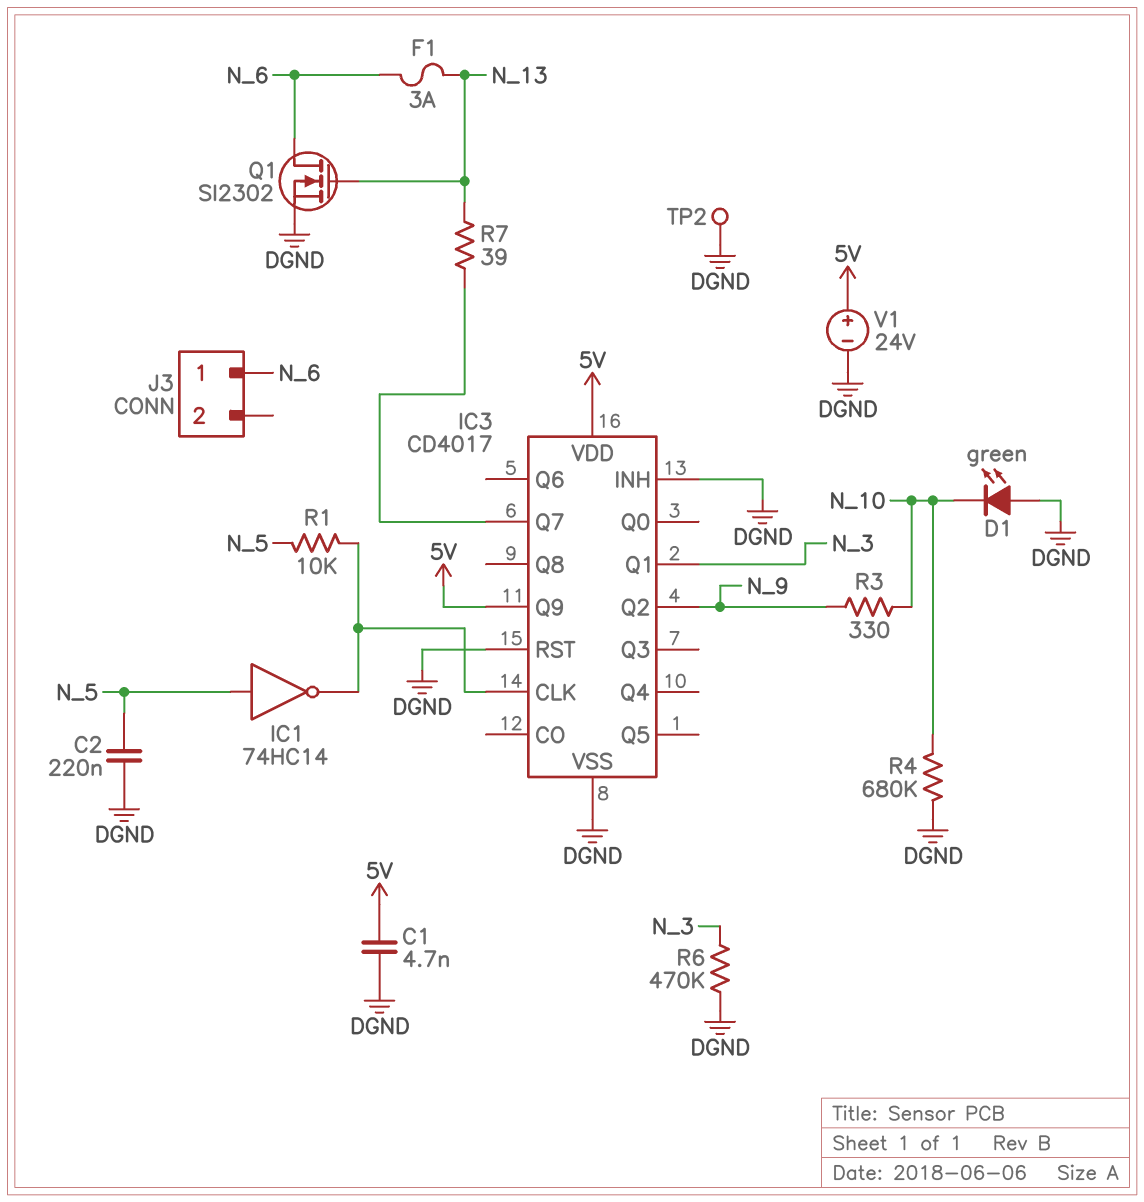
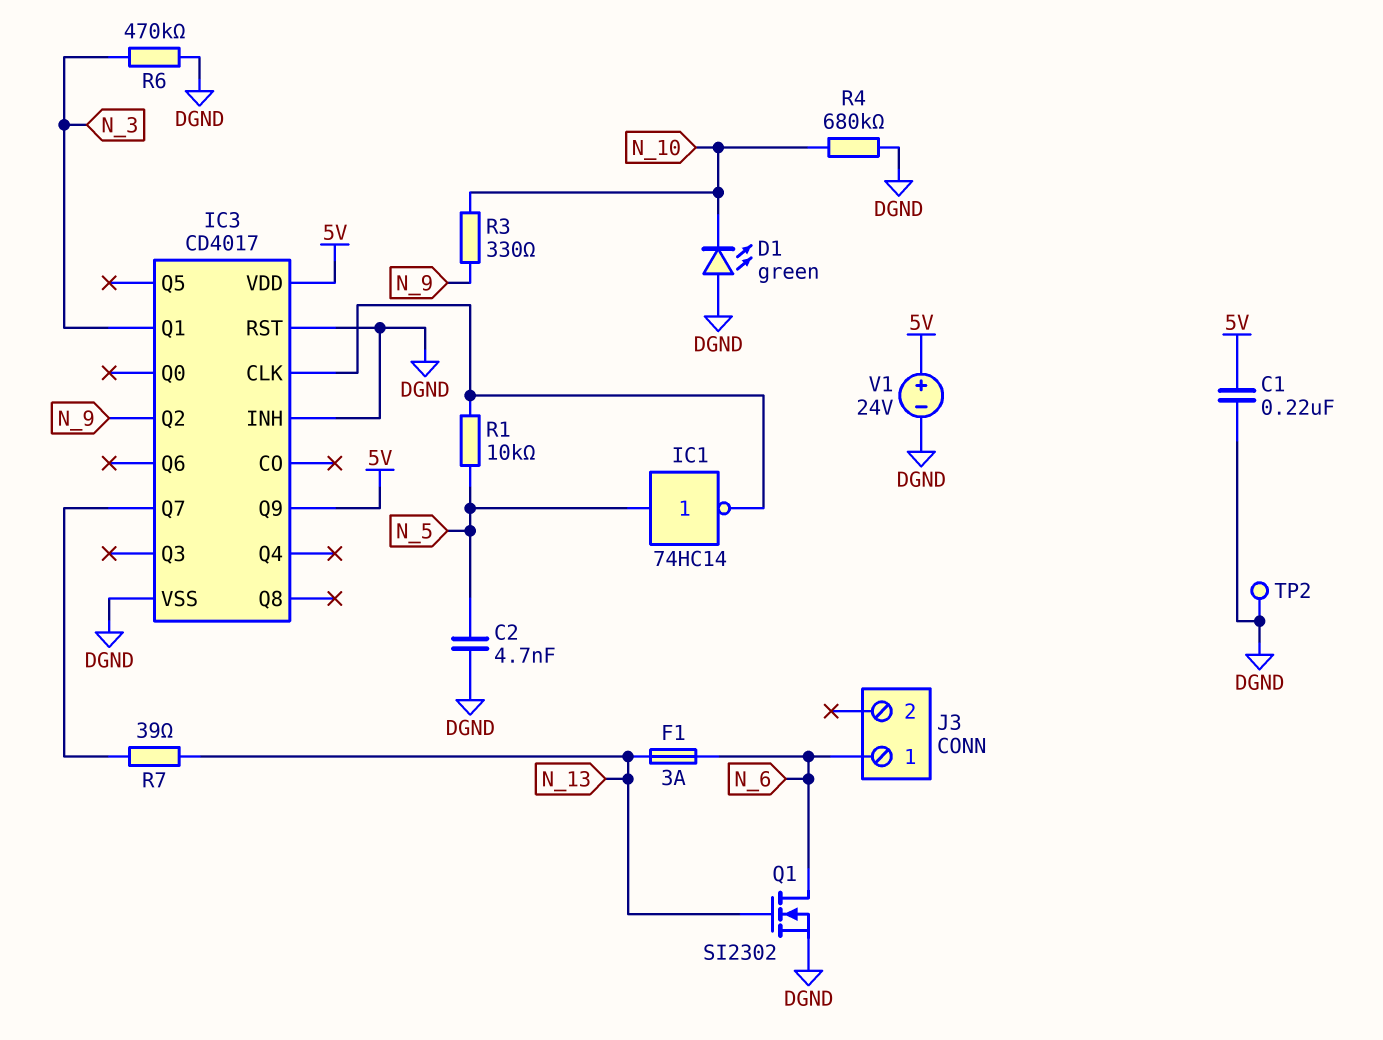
C1: 4.7nF (5V, DGND) -> 220nF (5V, DGND)
C2: 220nF (DGND, N_5) -> 4.7nF (DGND, N_5)

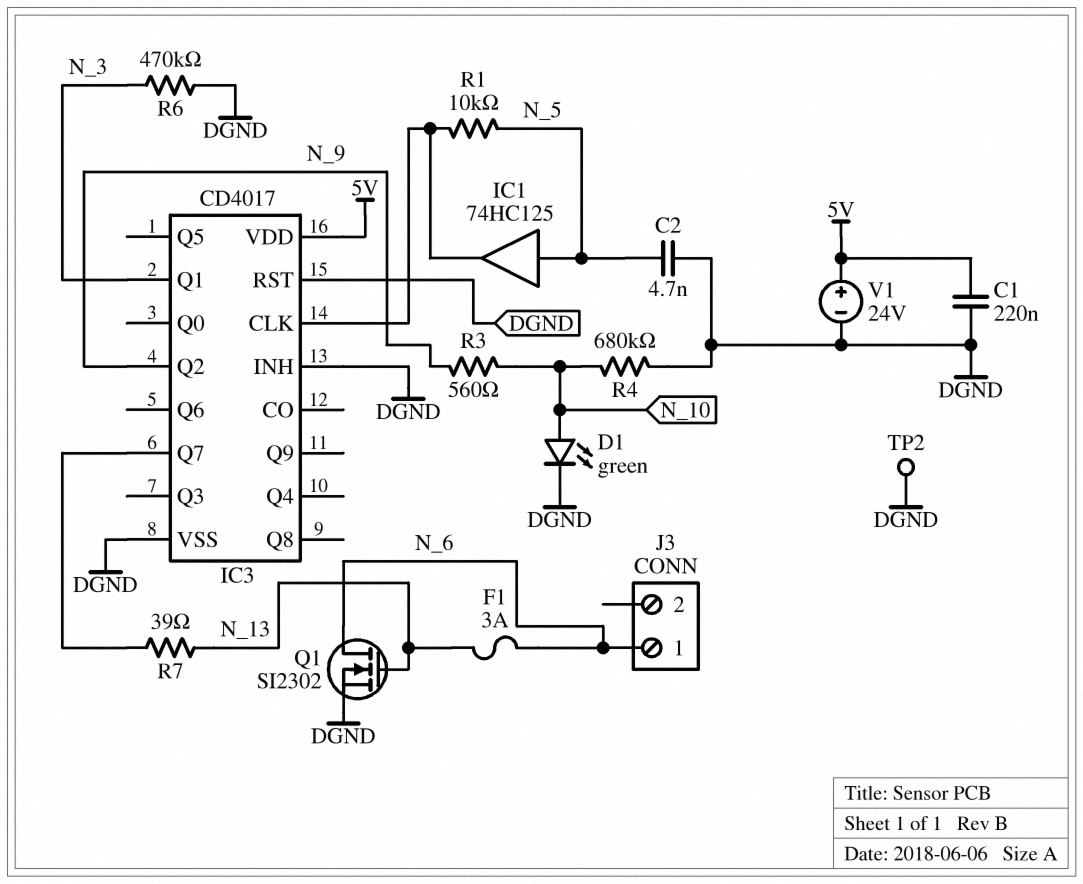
D1: LED green (A DGND, K N_10) -> LED green (A N_10, K DGND)
IC1: NOT 74HC14 (in N_5, out IC3/CLK) -> buffer 74HC125 (in N_5, out IC3/CLK)
IC3 pin Q9: 5V -> none
R3: 330 (N_9, N_10) -> 560 (N_9, N_10)

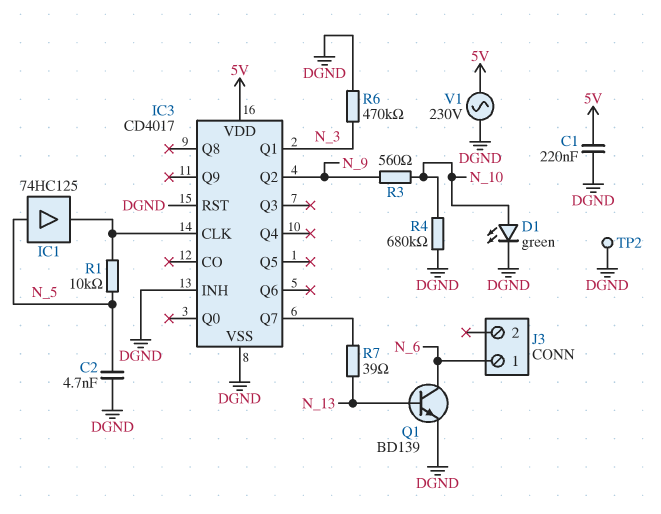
F1: 3A (N_6, N_13) -> none
Q1: NMOS SI2302 (G N_13, D N_6, S DGND) -> NPN BD139 (B N_13, C N_6, E DGND)
V1: 24V (plus 5V, minus DGND) -> AC 230V (5V, DGND)

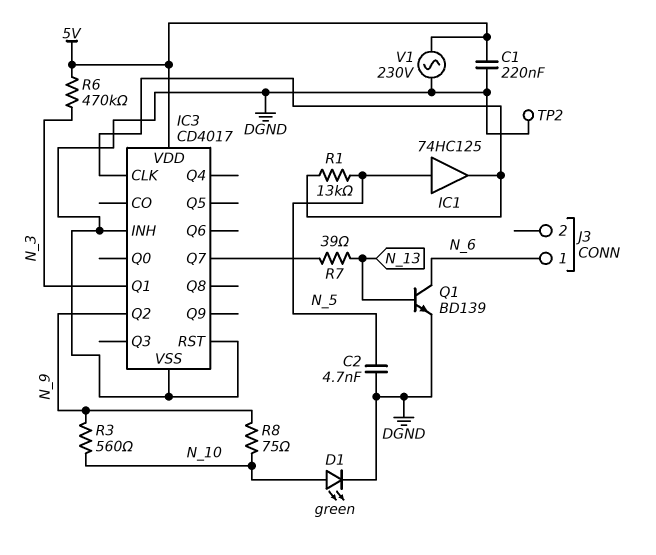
R1: 10k (IC3/CLK, N_5) -> 13k (IC3/CLK, N_5)
R4: 680k (DGND, N_10) -> none
R6: 470k (DGND, N_3) -> 470k (5V, N_3)
R8: none -> 75 (N_9, N_10)

